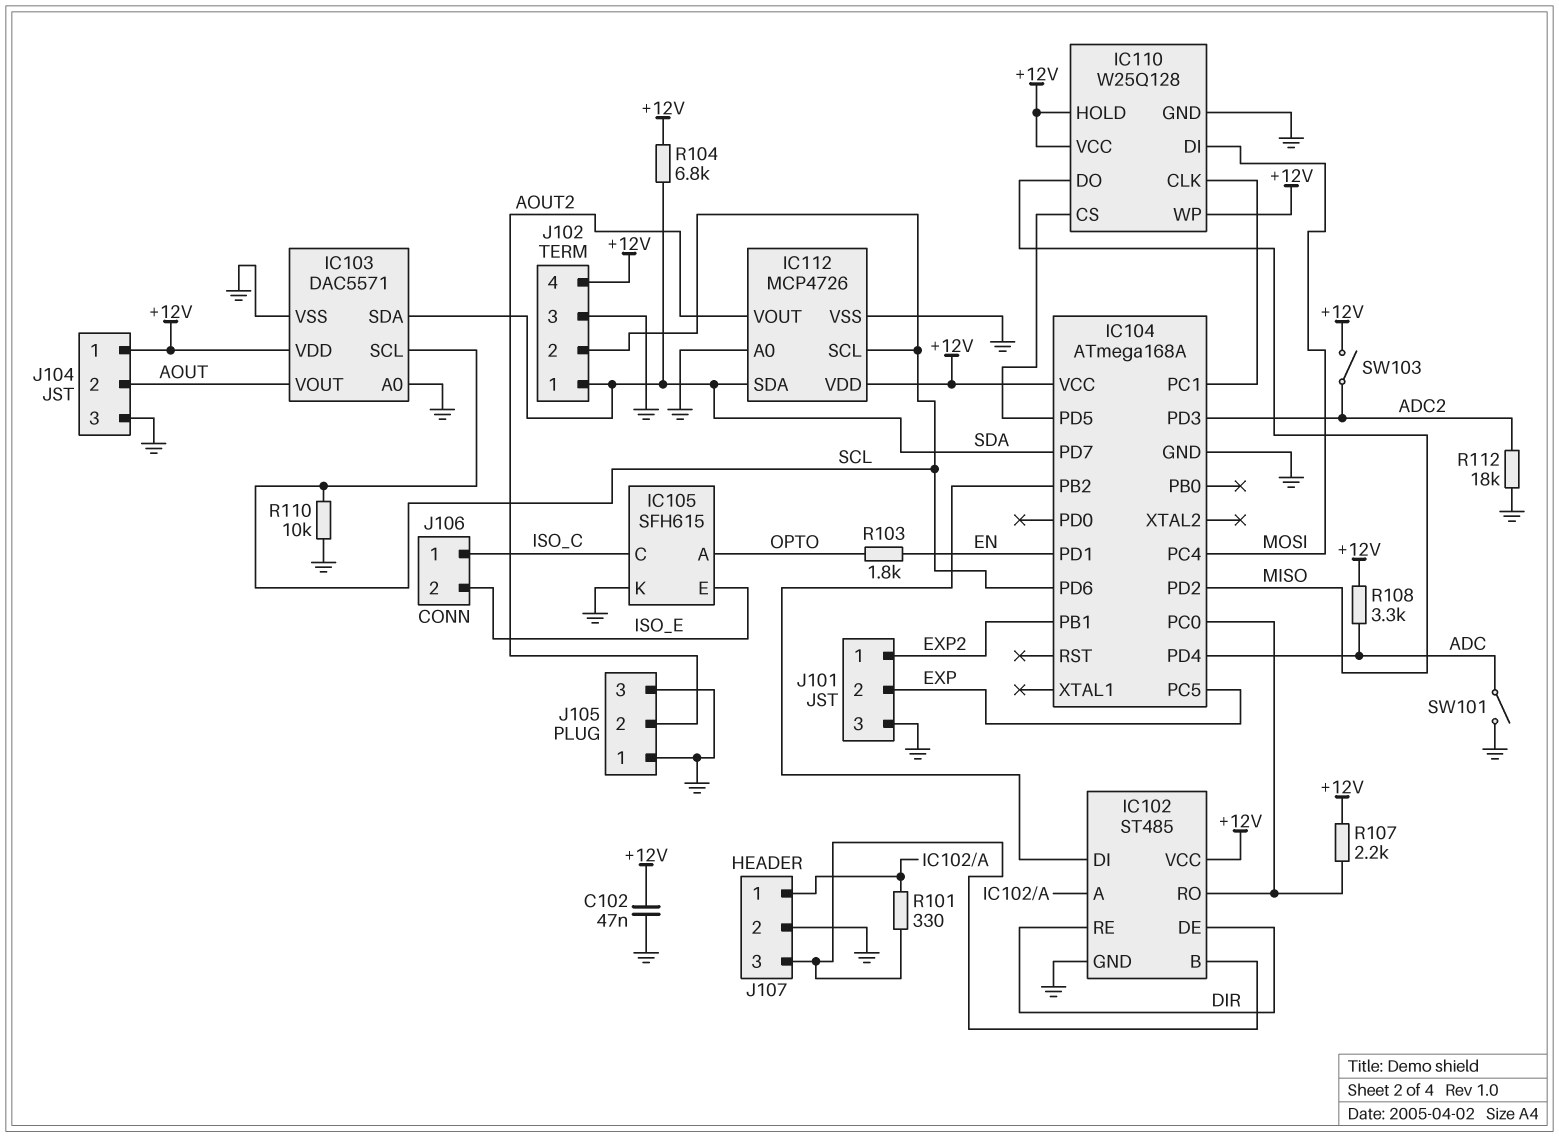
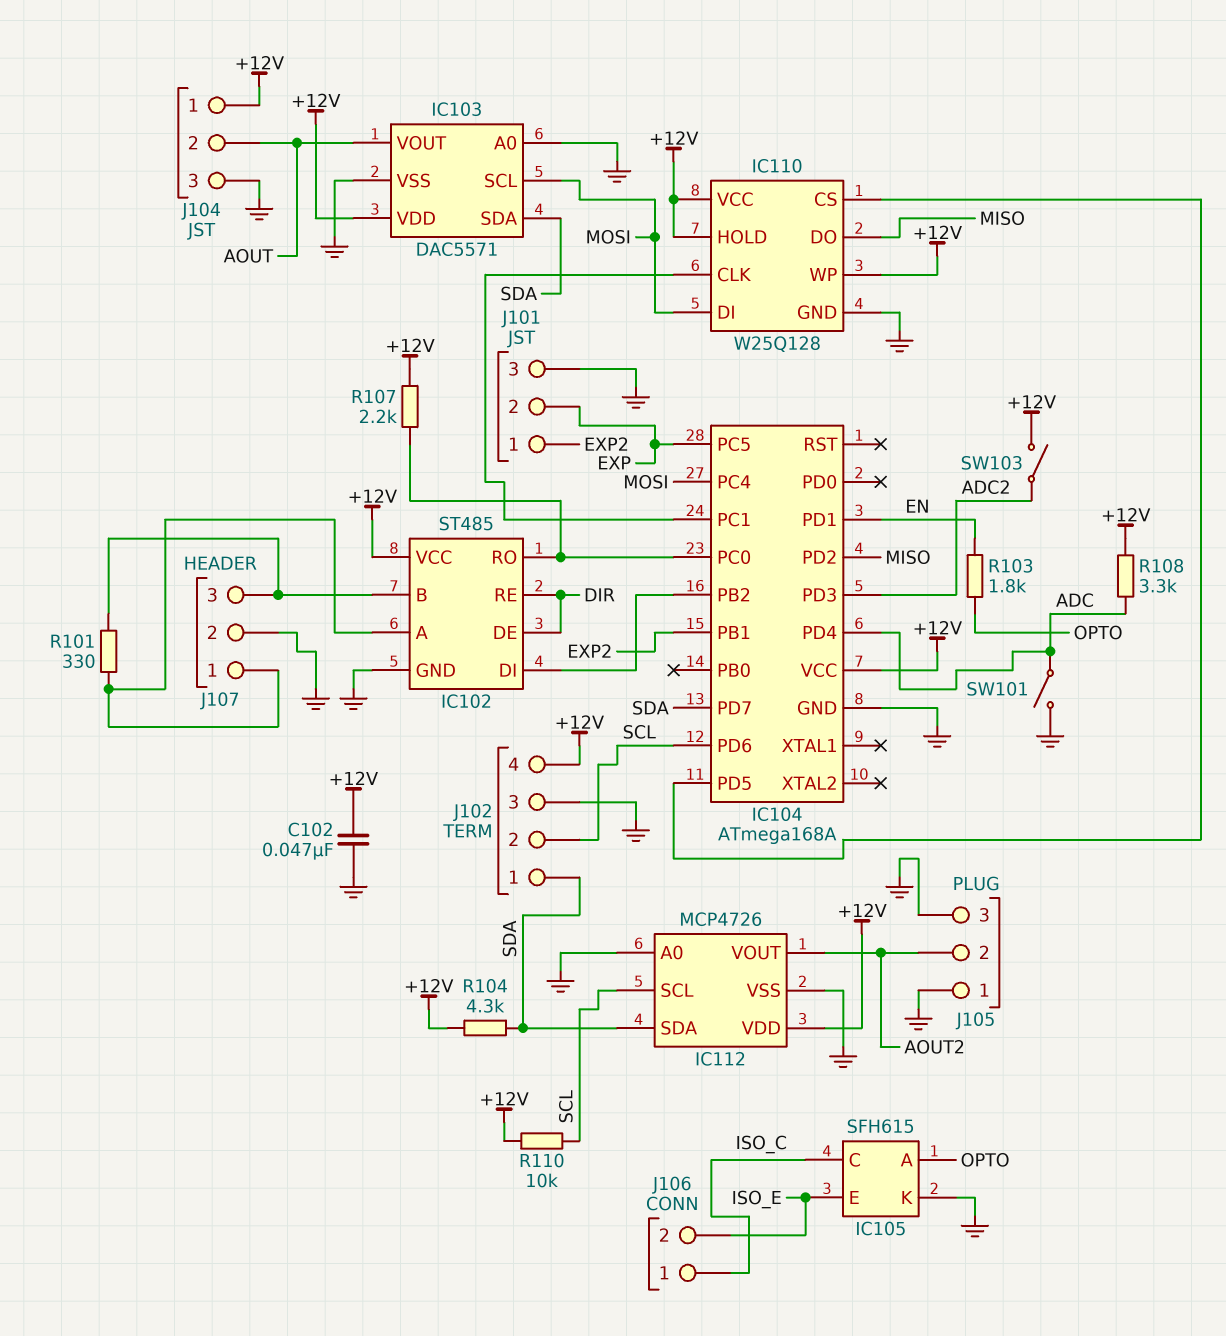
IC103 pin SCL: SCL -> MOSI
R104: 6.8k (+12V, SDA) -> 4.3k (+12V, SDA)
R110: 10k (GND, SCL) -> 10k (+12V, SCL)
R112: 18k (ADC2, GND) -> none

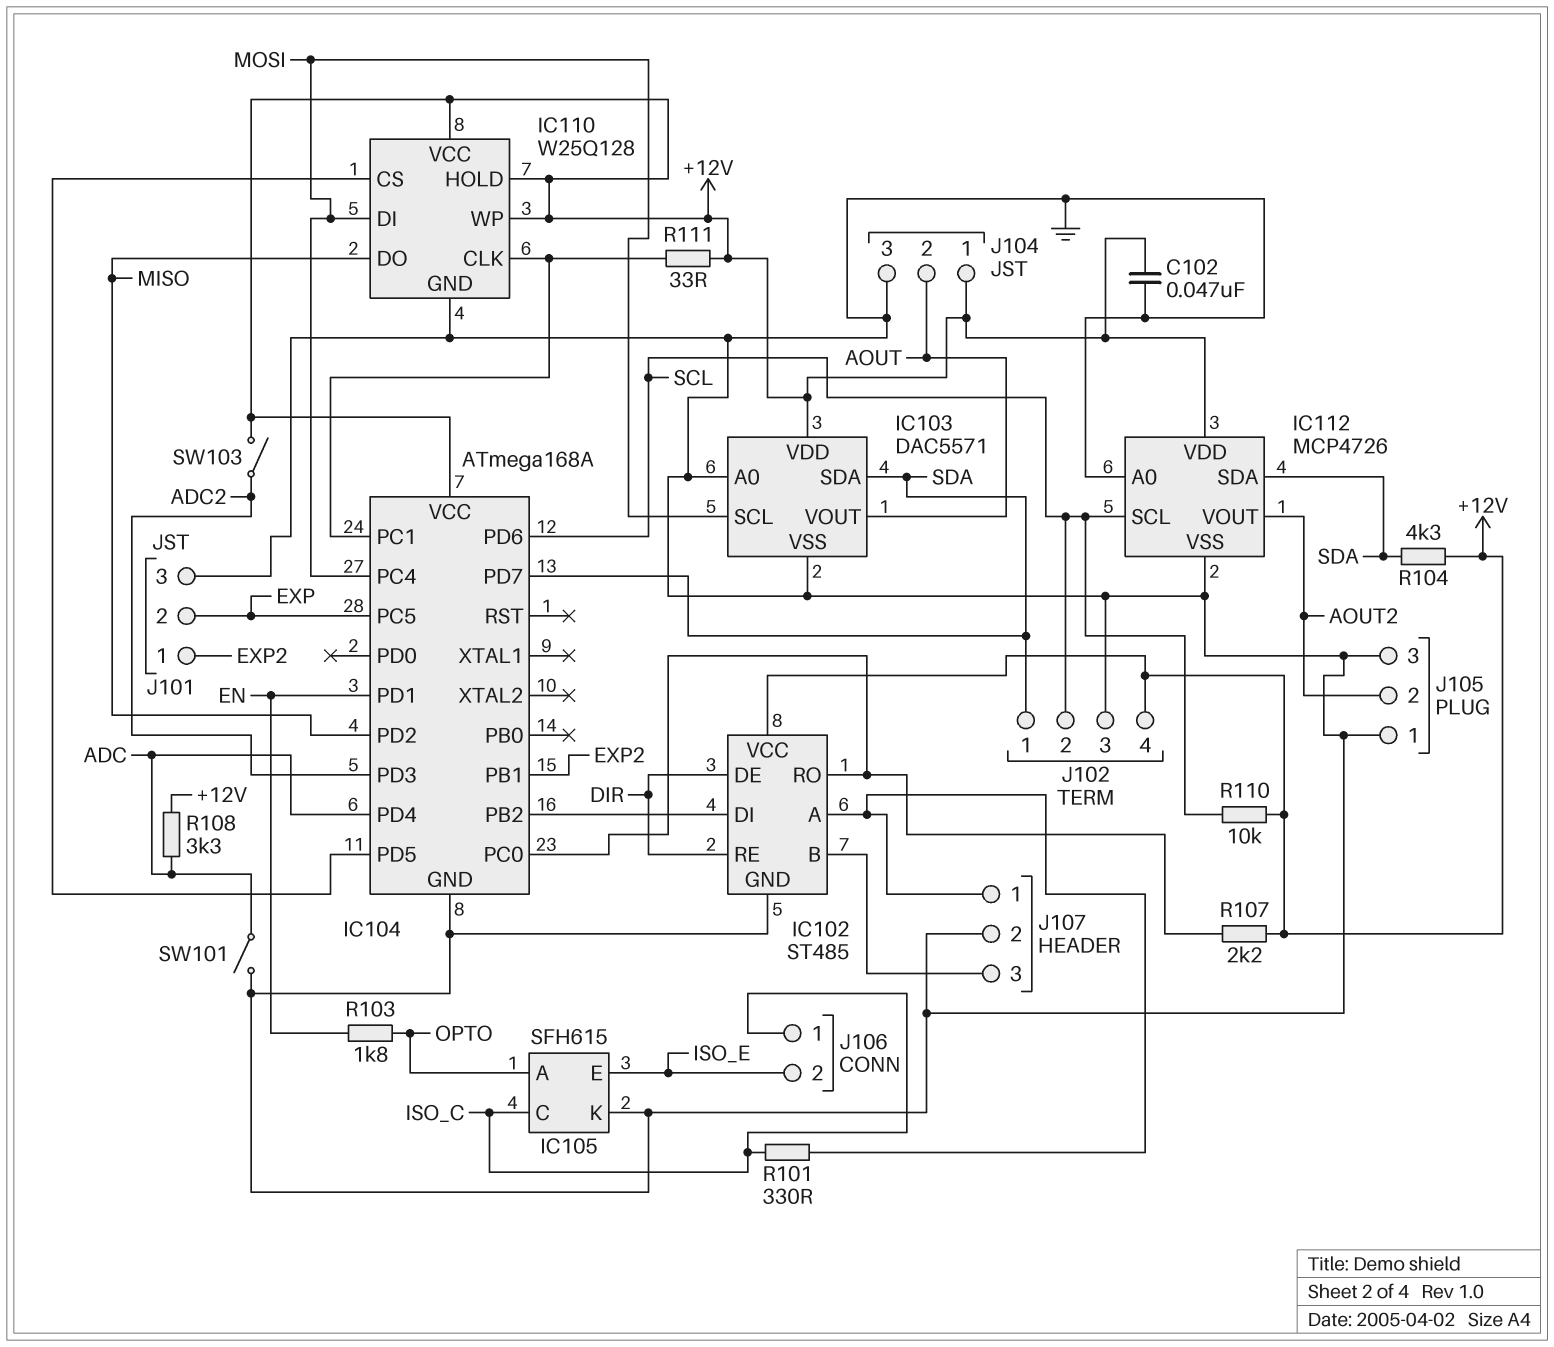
R101: 330 (IC102/A, IC102/B) -> 330 (IC102/A, ISO_C)
R111: none -> 33 (+12V, IC104/PC1)

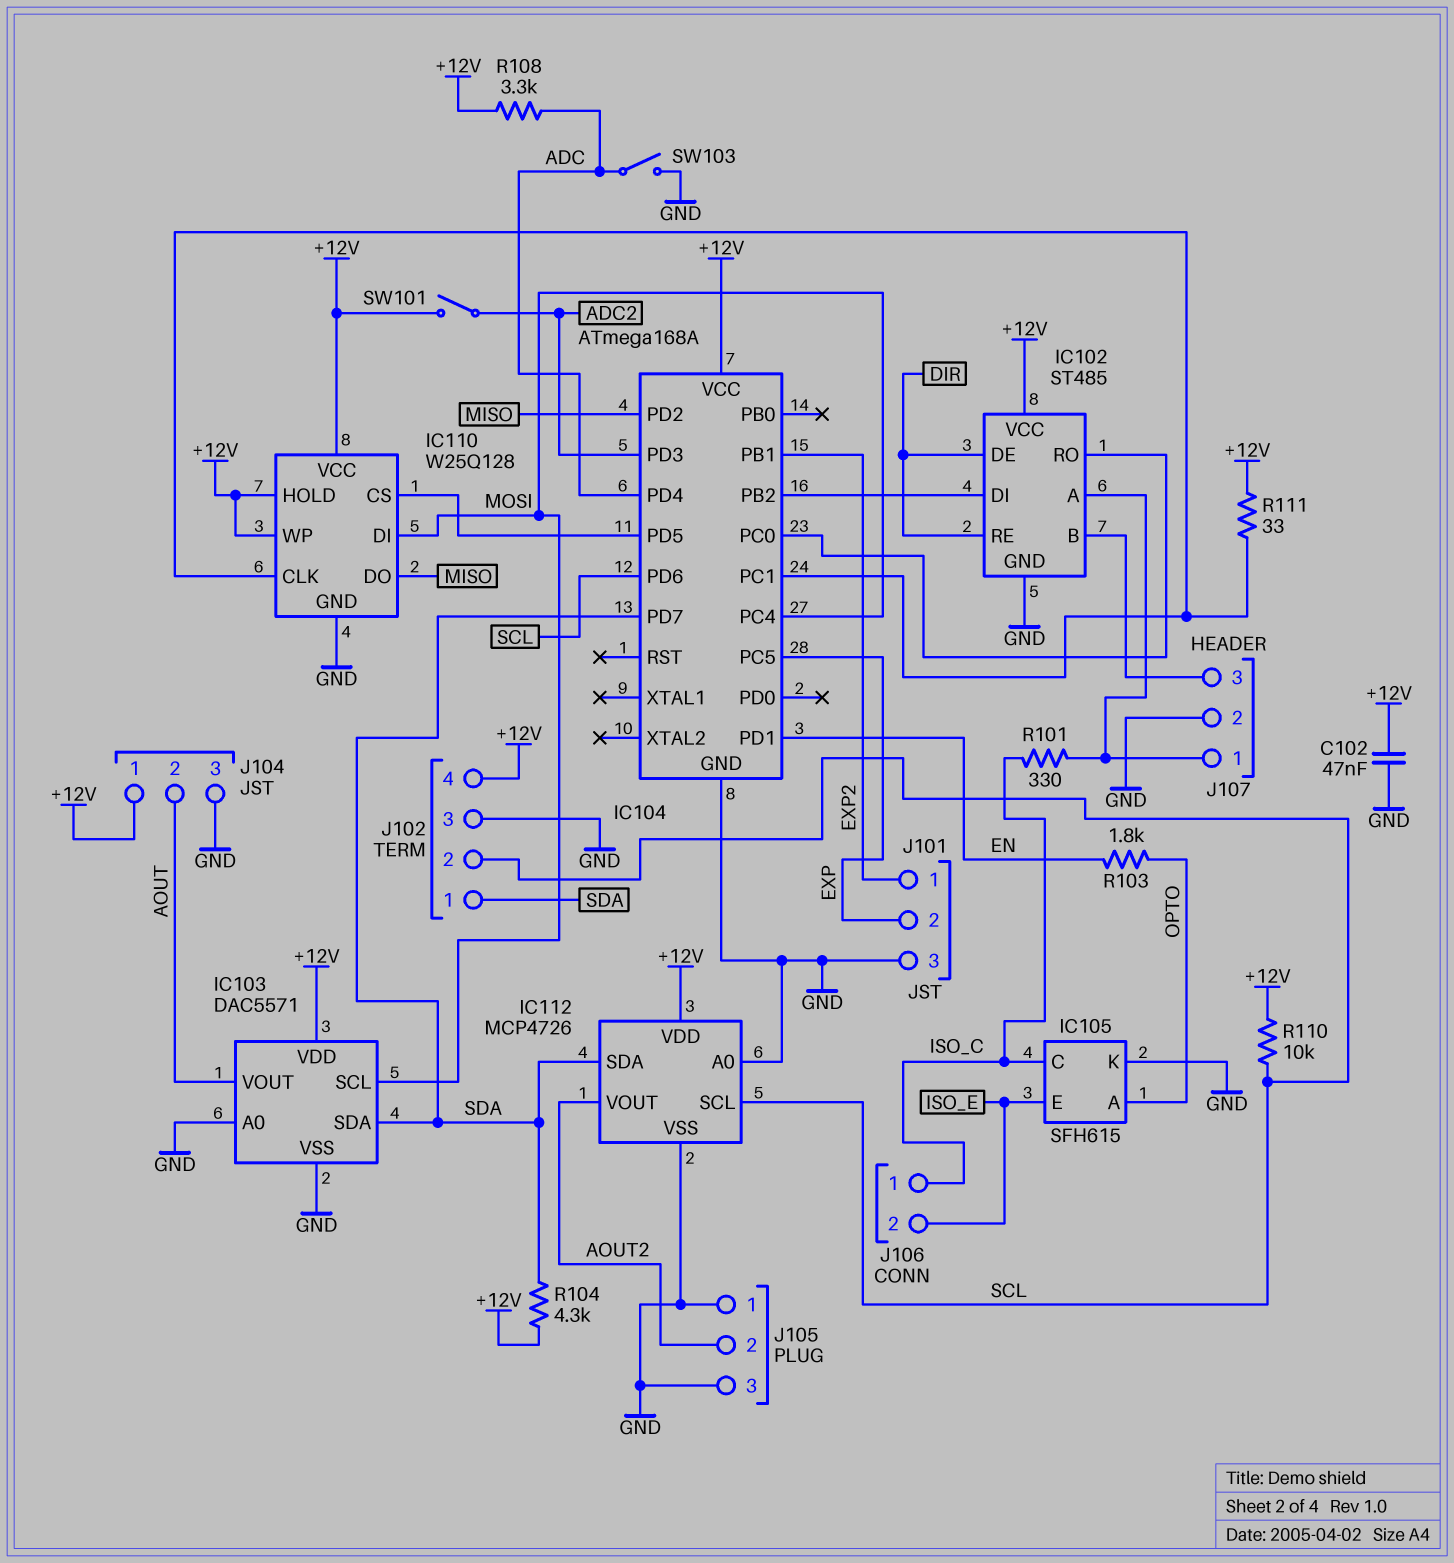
R107: 2.2k (+12V, IC102/RO) -> none
SW101: switch (ADC, GND) -> switch (+12V, ADC2)
SW103: switch (+12V, ADC2) -> switch (ADC, GND)

